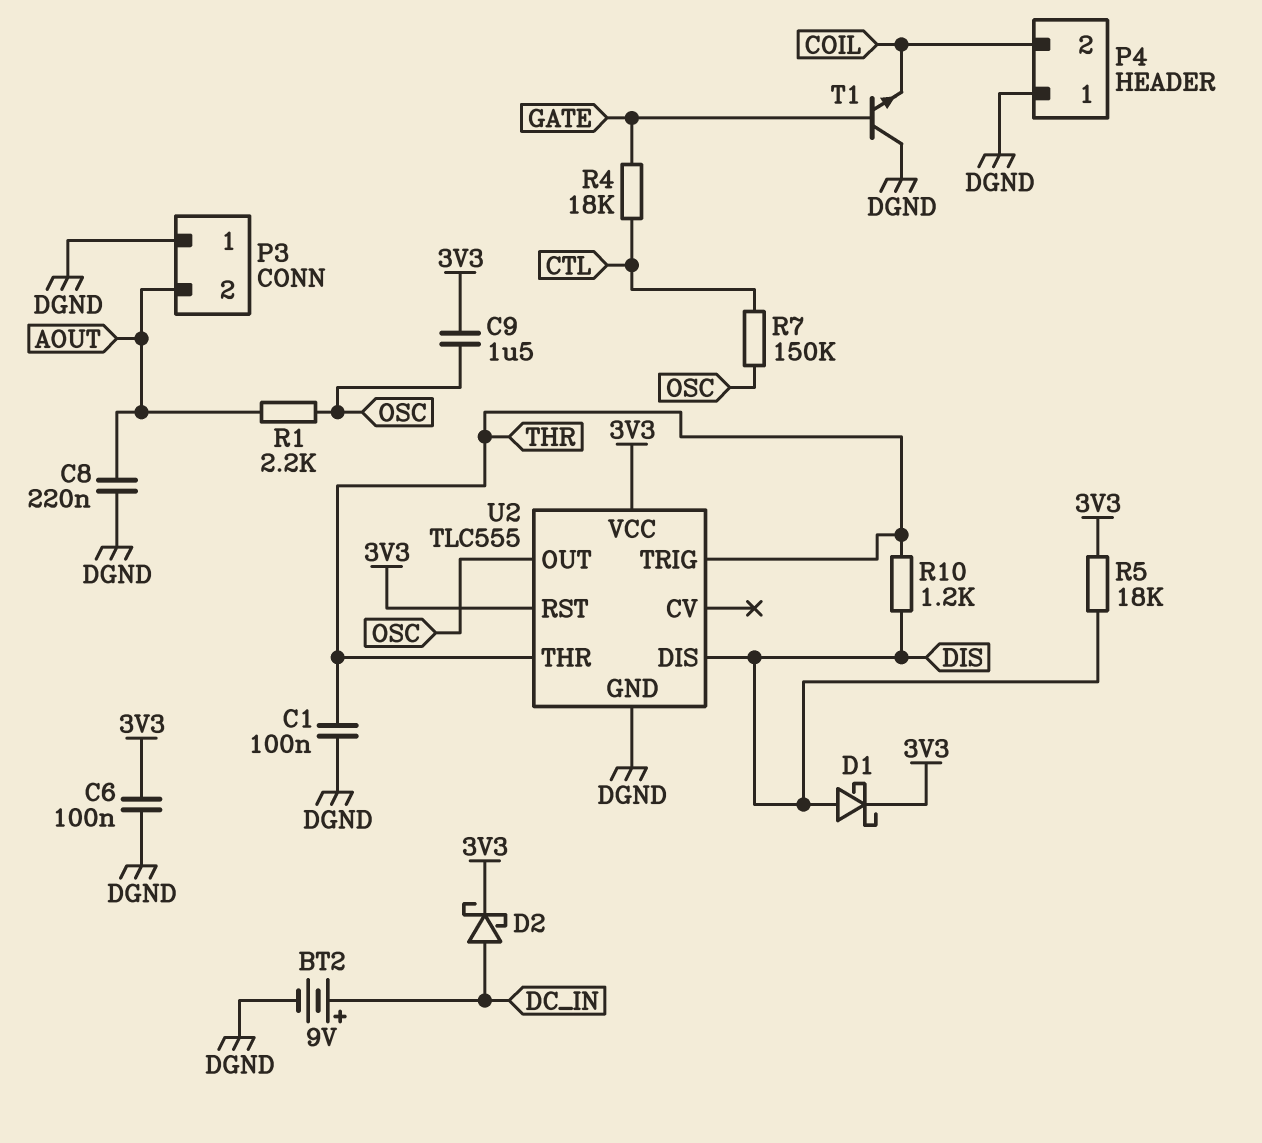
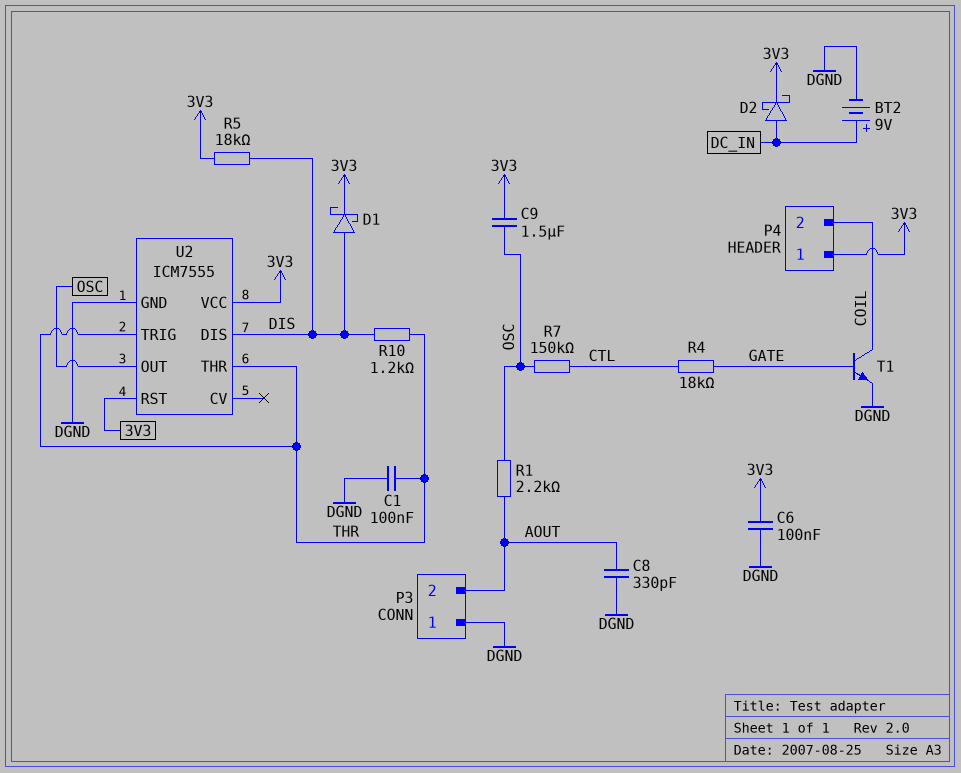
C8: 220nF (AOUT, DGND) -> 330pF (AOUT, DGND)
P4 pin 1: DGND -> 3V3
T1: NPN (B GATE, C DGND, E COIL) -> NPN (B GATE, C COIL, E DGND)
U2: TLC555 -> ICM7555

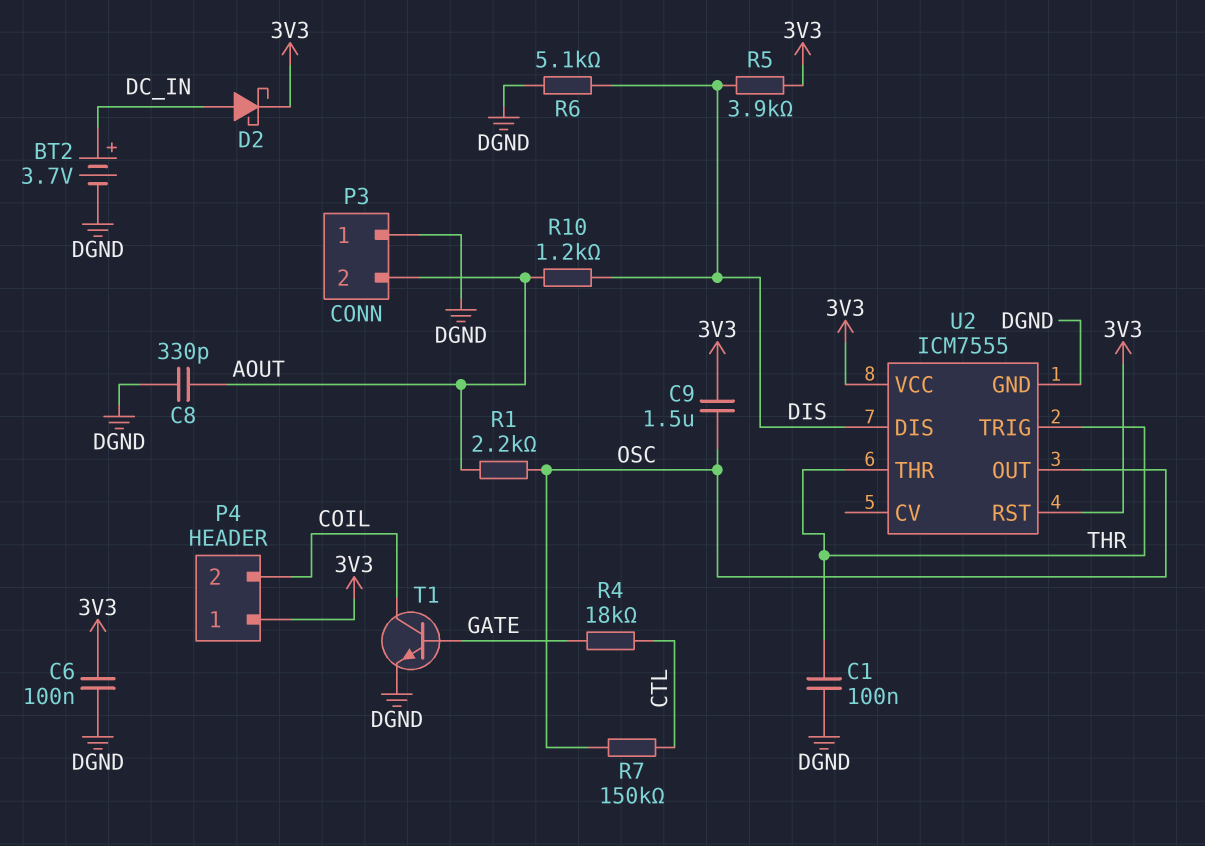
BT2: 9V (plus DC_IN, minus DGND) -> 3.7V (plus DC_IN, minus DGND)
D1: schottky (A DIS, K 3V3) -> none
R5: 18k (3V3, DIS) -> 3.9k (3V3, DIS)
R6: none -> 5.1k (DGND, DIS)
R10: 1.2k (DIS, THR) -> 1.2k (AOUT, DIS)

